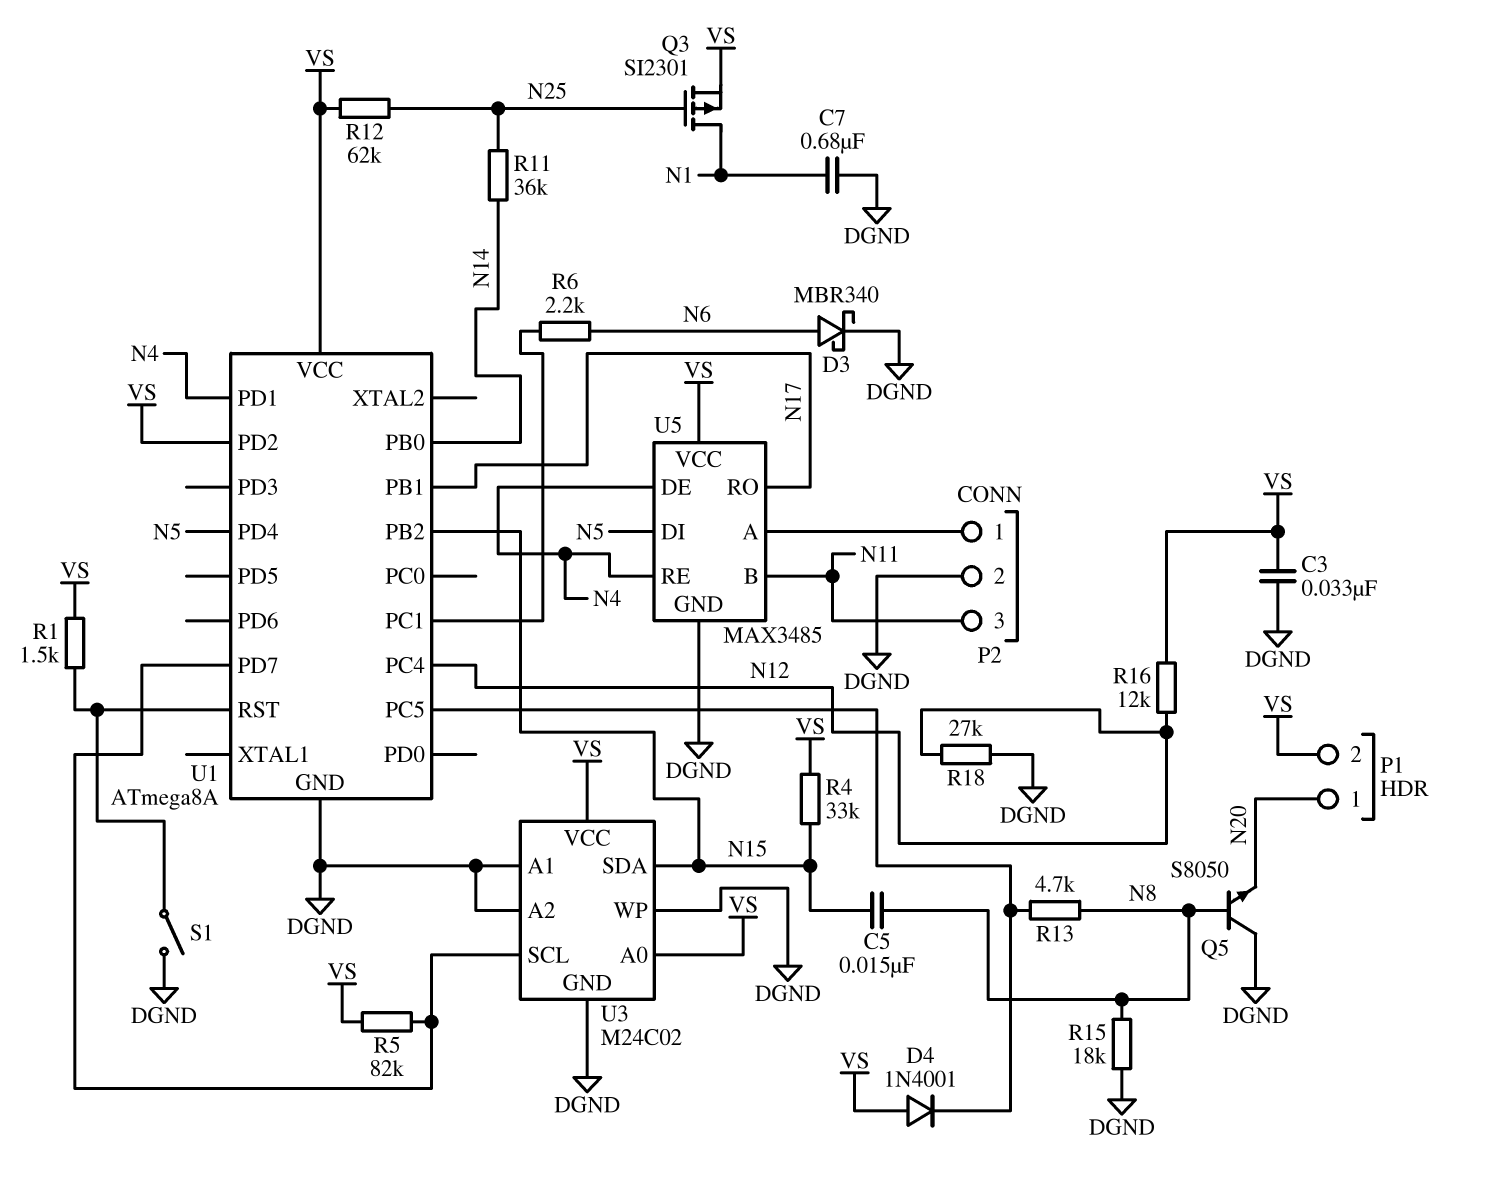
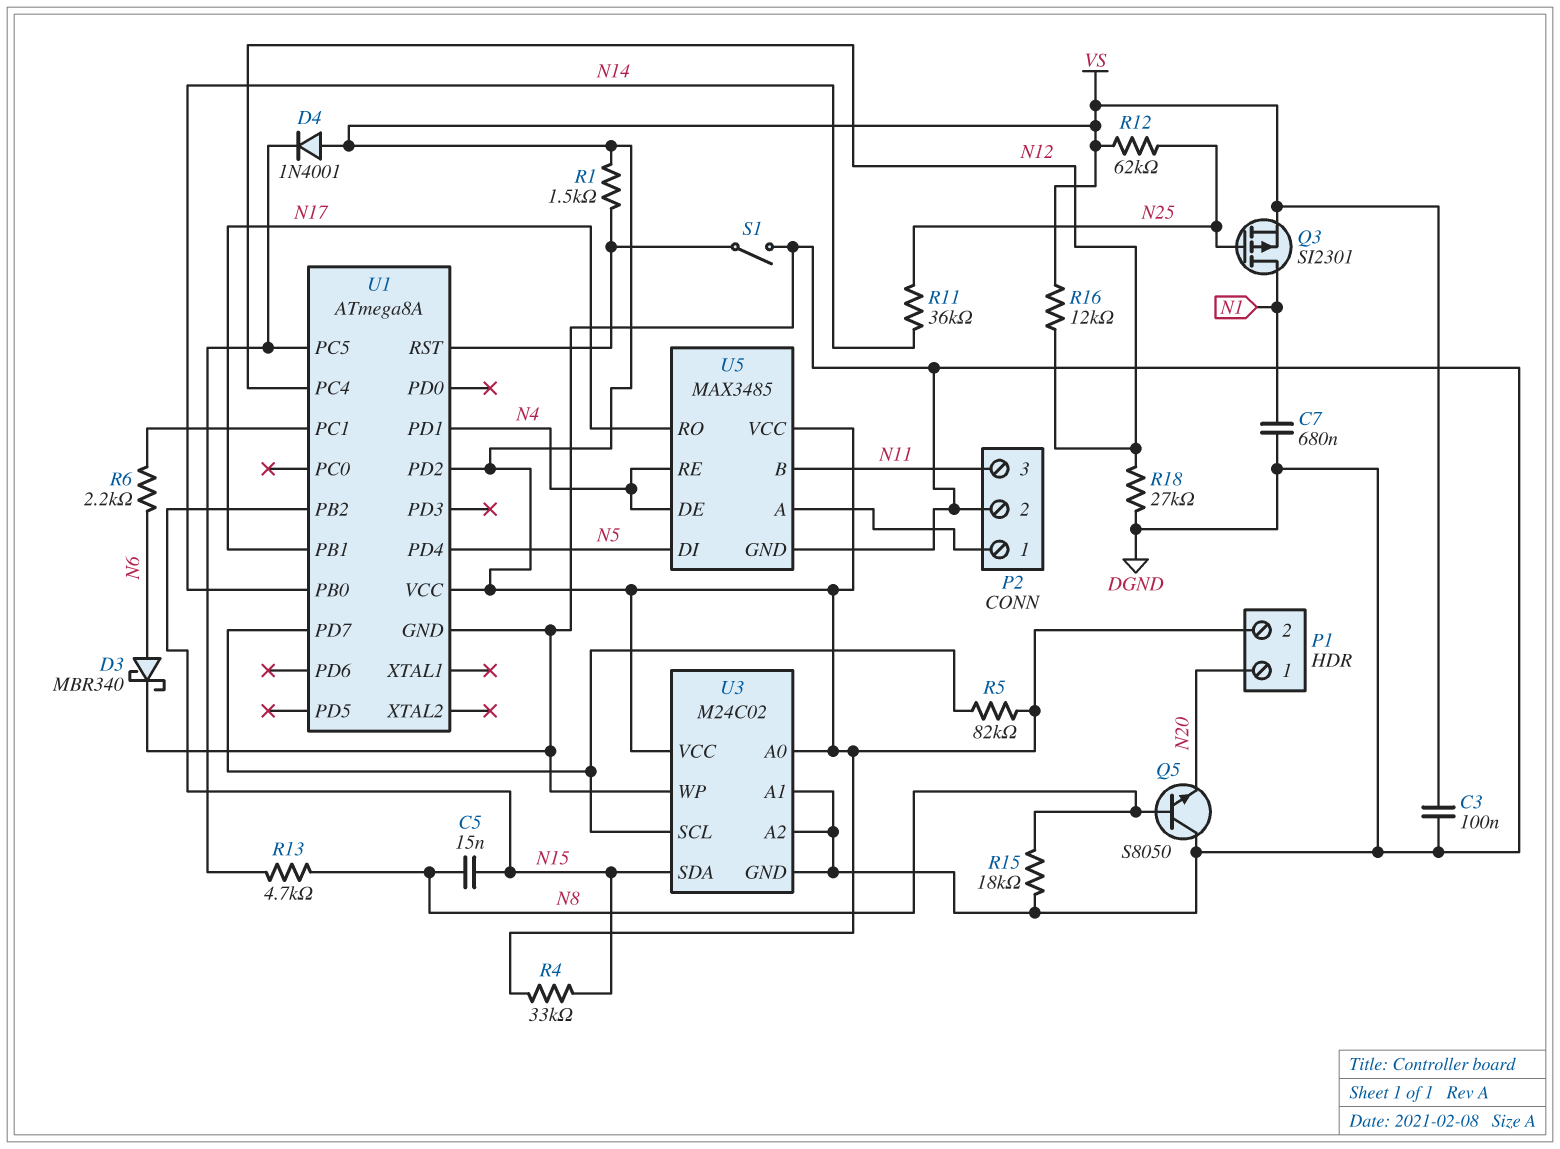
C3: 33nF (DGND, VS) -> 100nF (DGND, VS)

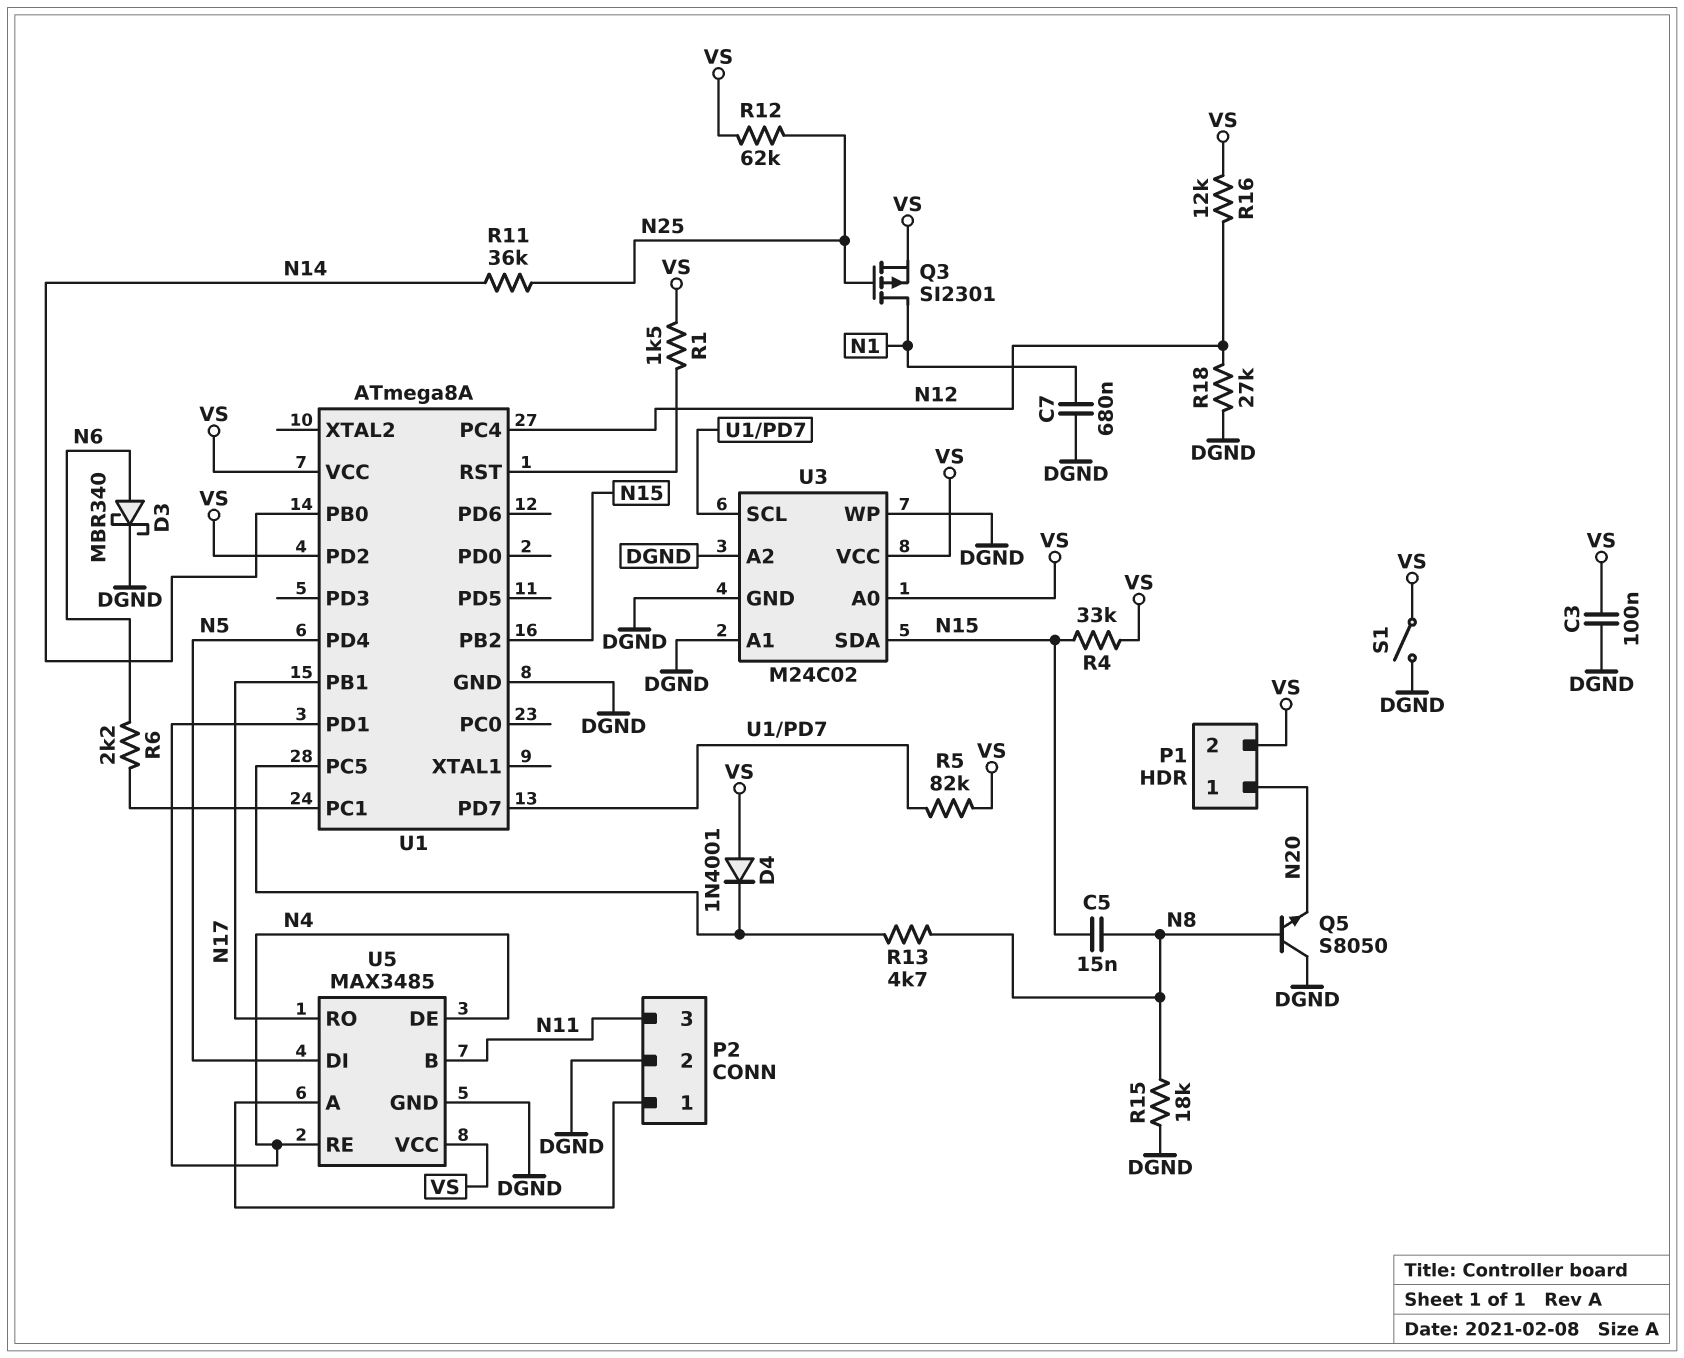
S1: switch (DGND, U1/RST) -> switch (DGND, VS)

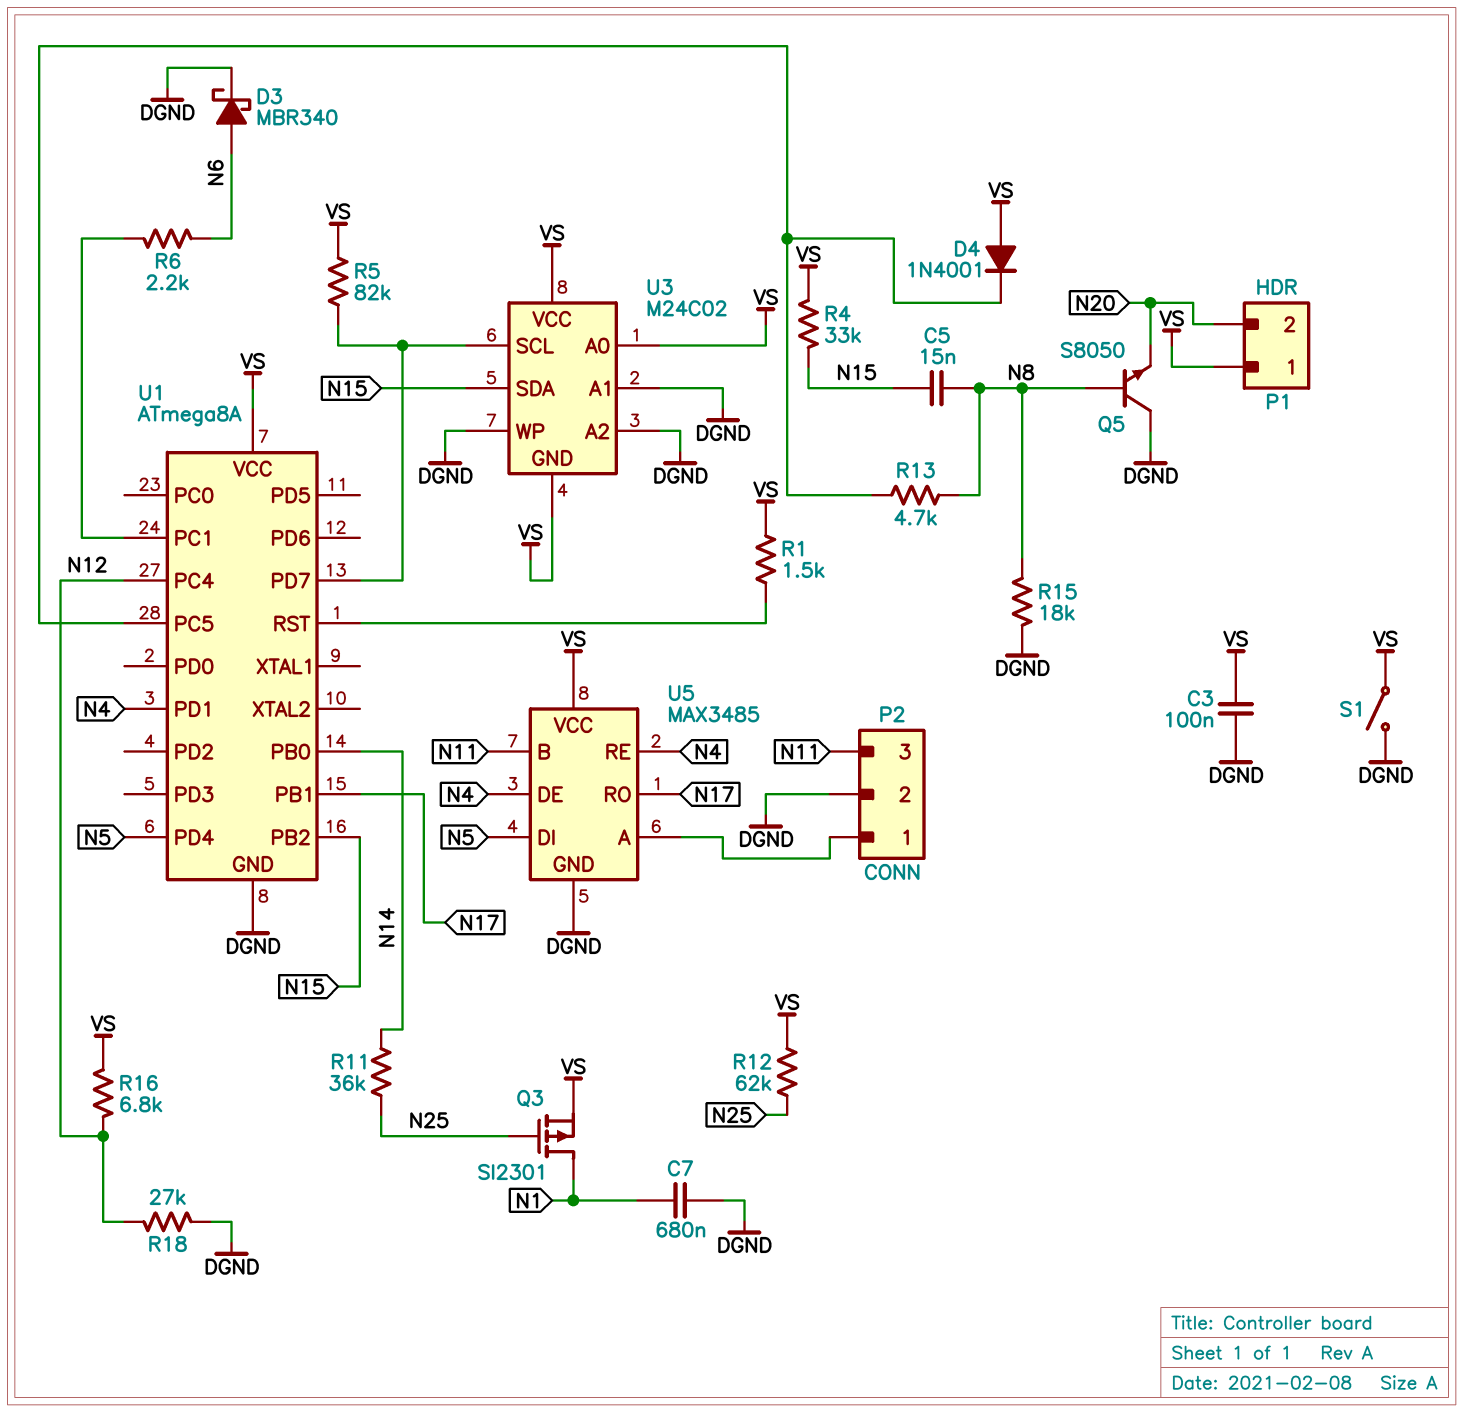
P1 pin 1: N20 -> VS
P1 pin 2: VS -> N20
R16: 12k (N12, VS) -> 6.8k (N12, VS)
U1 pin PD2: VS -> none
U3 pin GND: DGND -> VS

